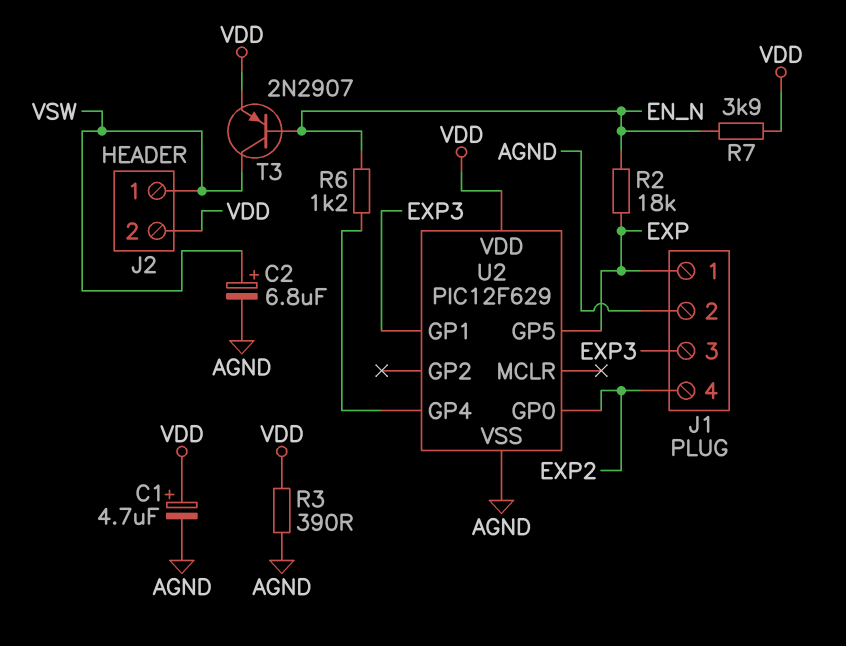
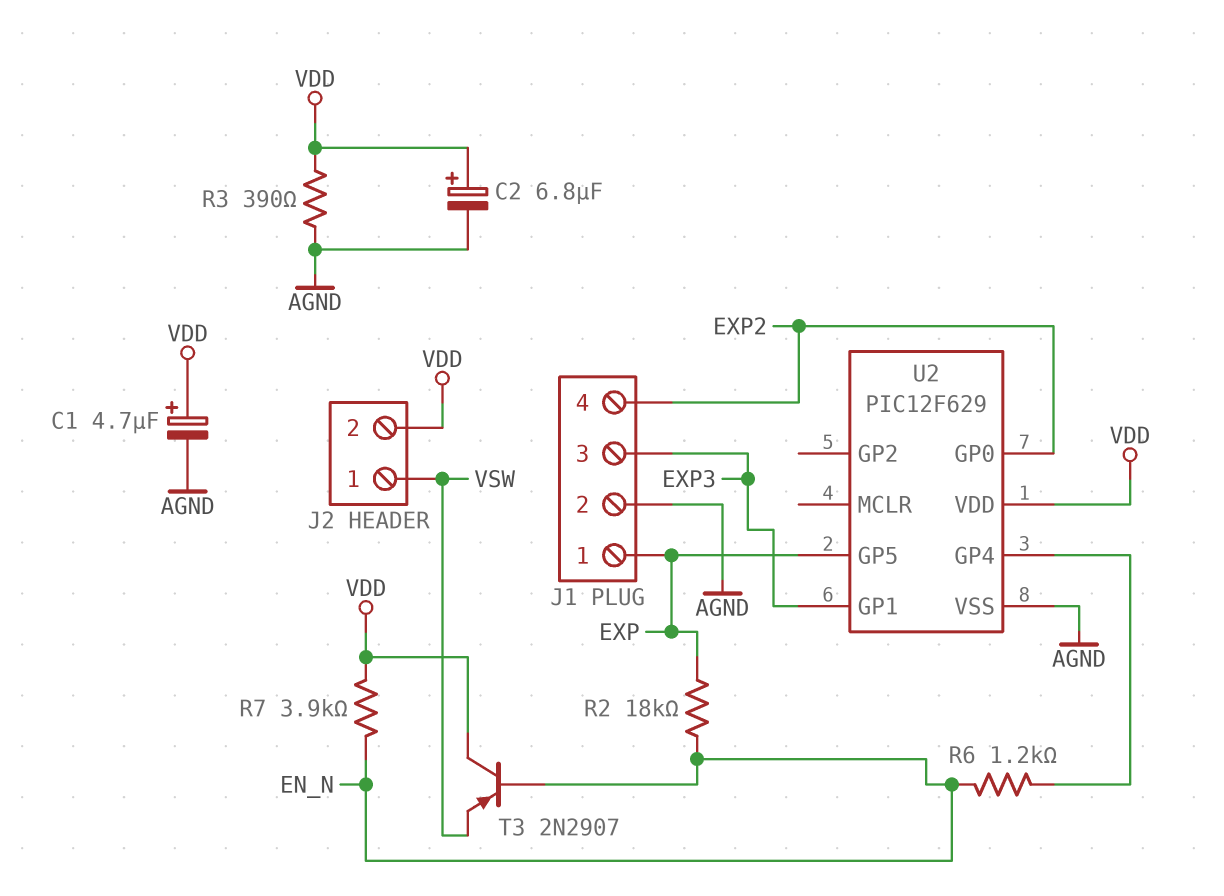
C2: 6.8uF (plus VSW, minus AGND) -> 6.8uF (plus VDD, minus AGND)
T3: PNP 2N2907 (B EN_N, C VSW, E VDD) -> PNP 2N2907 (B EN_N, C VDD, E VSW)

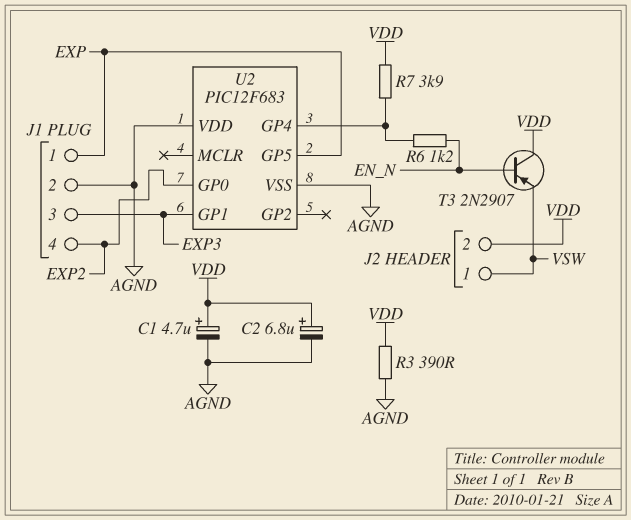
R2: 18k (EN_N, EXP) -> none
R7: 3.9k (EN_N, VDD) -> 3.9k (U2/GP4, VDD)
U2: PIC12F629 -> PIC12F683
U2 pin VDD: VDD -> AGND

